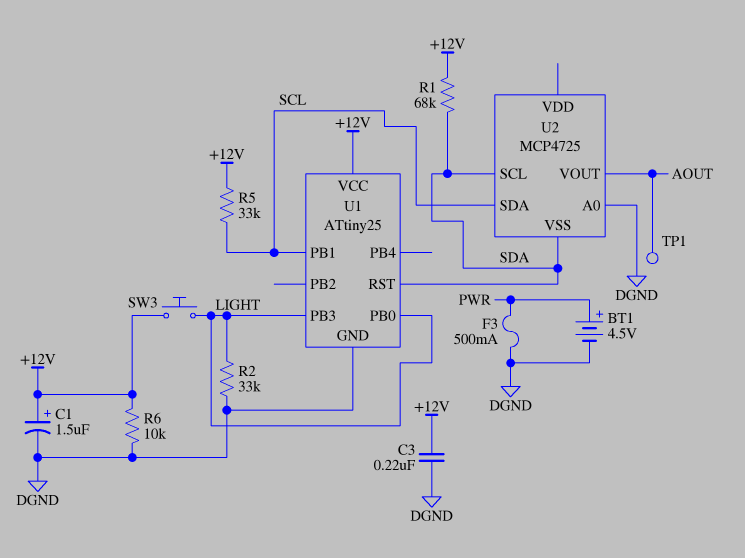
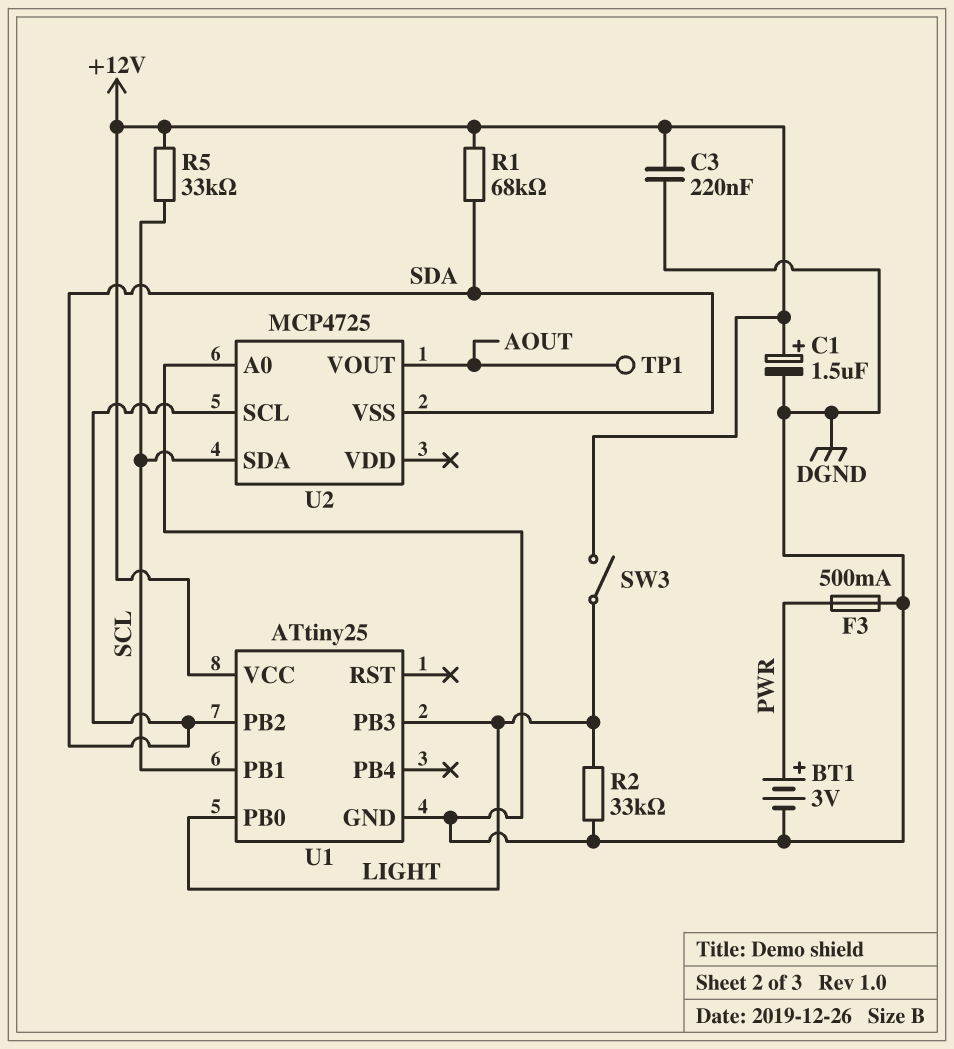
BT1: 4.5V (plus PWR, minus DGND) -> 3V (plus PWR, minus DGND)
R6: 10k (+12V, DGND) -> none
SW3: button (+12V, LIGHT) -> switch (+12V, LIGHT)
U1 pin PB2: none -> SDA
U1 pin RST: SDA -> none

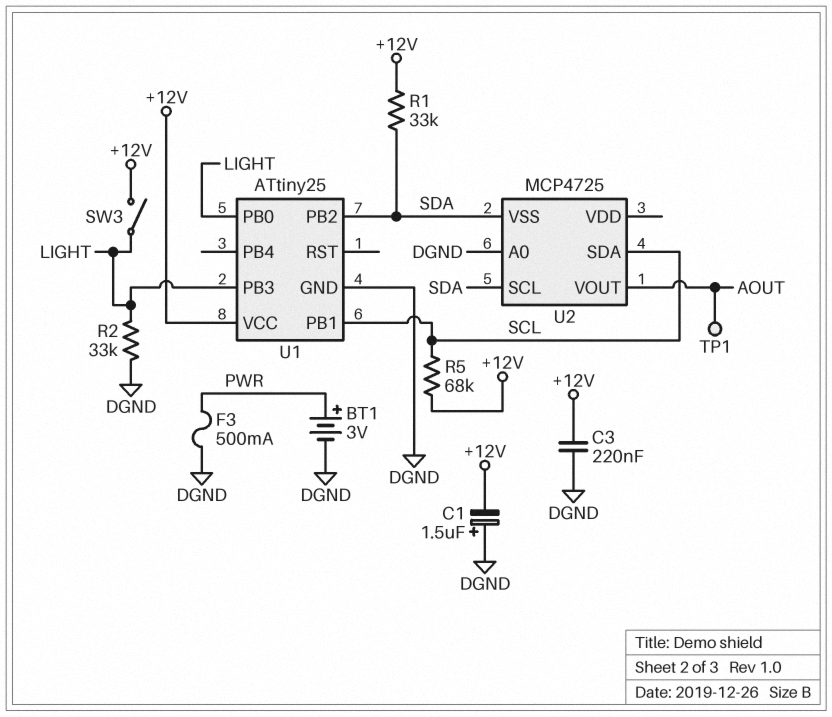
C1: 1.5uF (plus +12V, minus DGND) -> 1.5uF (plus DGND, minus +12V)
R1: 68k (+12V, SDA) -> 33k (+12V, SDA)
R5: 33k (+12V, SCL) -> 68k (+12V, SCL)

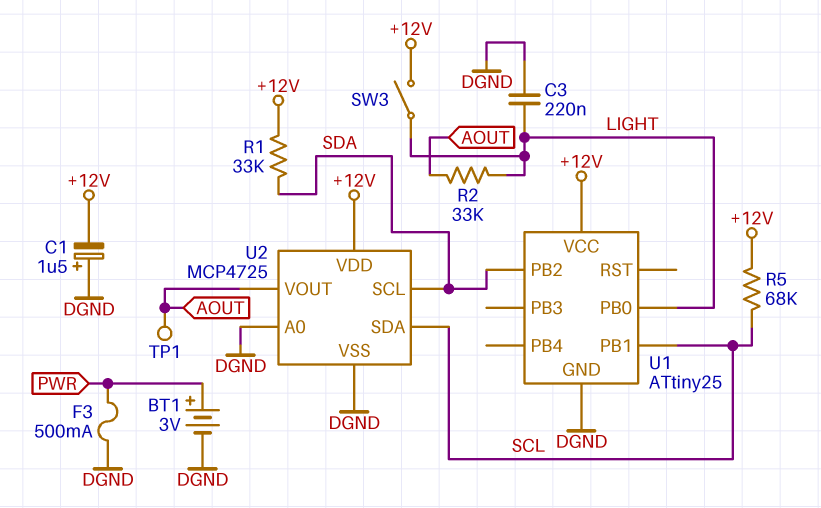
C3: 220nF (+12V, DGND) -> 220nF (DGND, LIGHT)
R2: 33k (DGND, LIGHT) -> 33k (AOUT, LIGHT)
U1 pin PB3: LIGHT -> none
U2 pin VDD: none -> +12V
U2 pin VSS: SDA -> DGND

